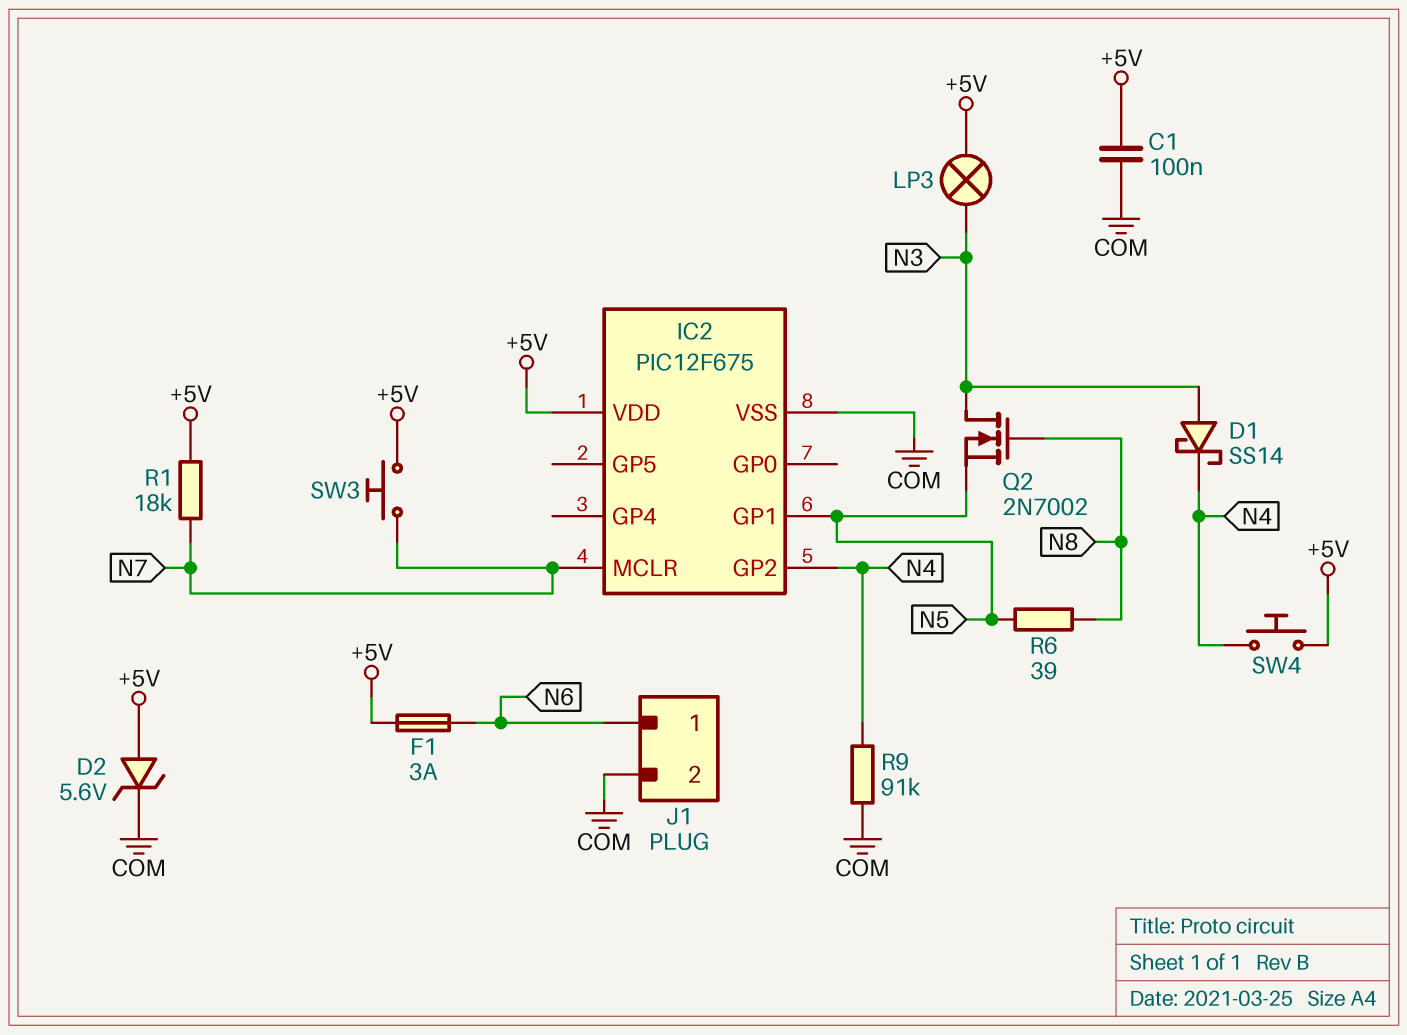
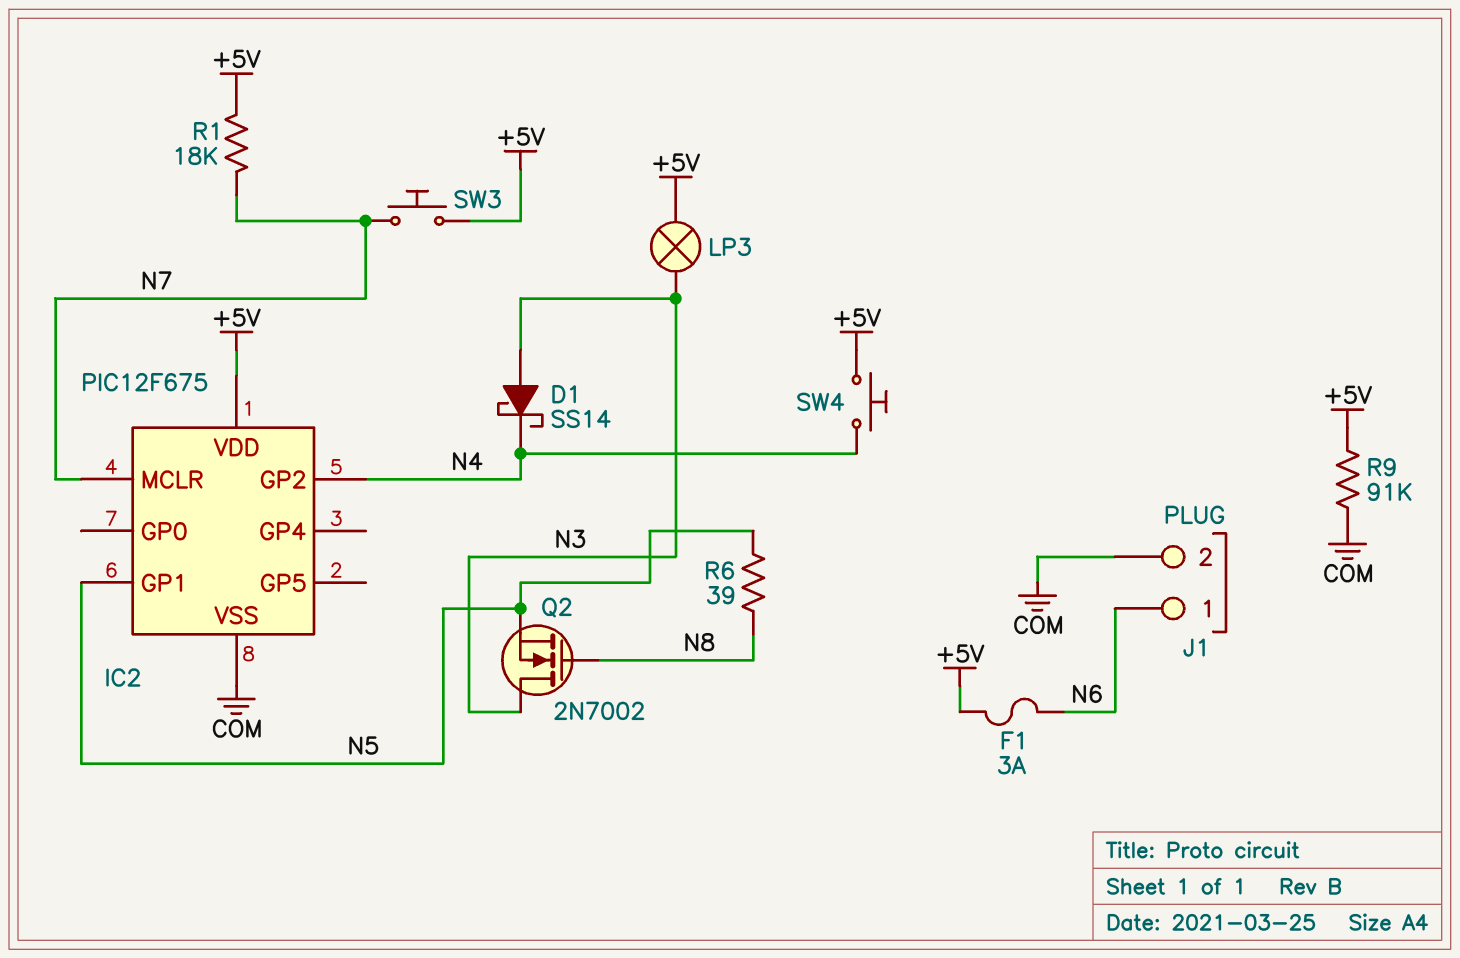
C1: 100nF (+5V, COM) -> none
D2: zener 5.6V (A +5V, K COM) -> none
R9: 91k (COM, N4) -> 91k (+5V, COM)

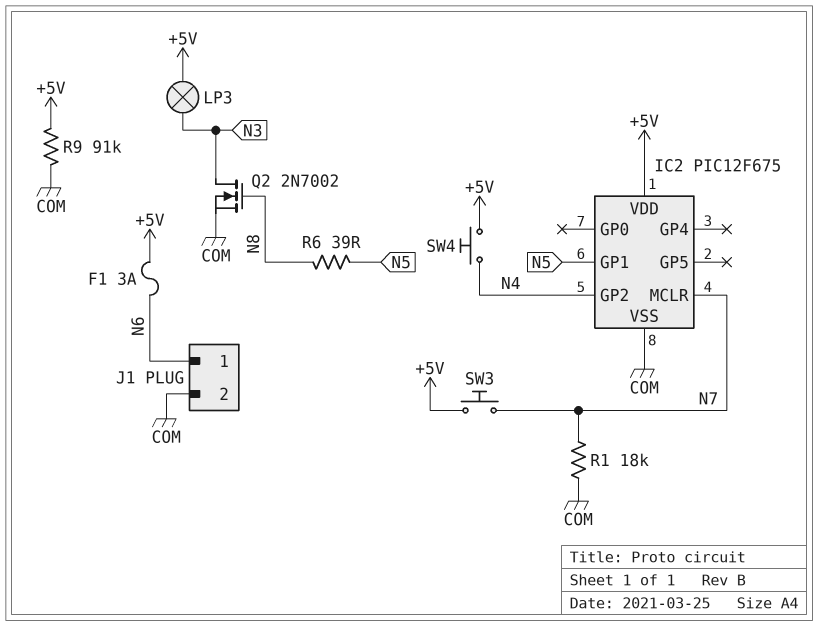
D1: schottky SS14 (A N3, K N4) -> none
Q2: NMOS 2N7002 (G N8, D N3, S N5) -> NMOS 2N7002 (G N8, D N3, S COM)
R1: 18k (+5V, N7) -> 18k (COM, N7)

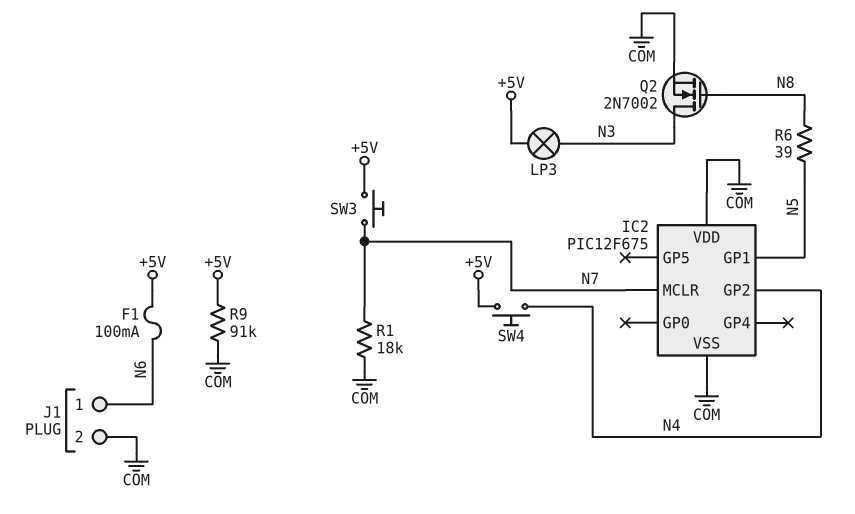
F1: 3A (+5V, N6) -> 100mA (+5V, N6)
IC2 pin VDD: +5V -> COM

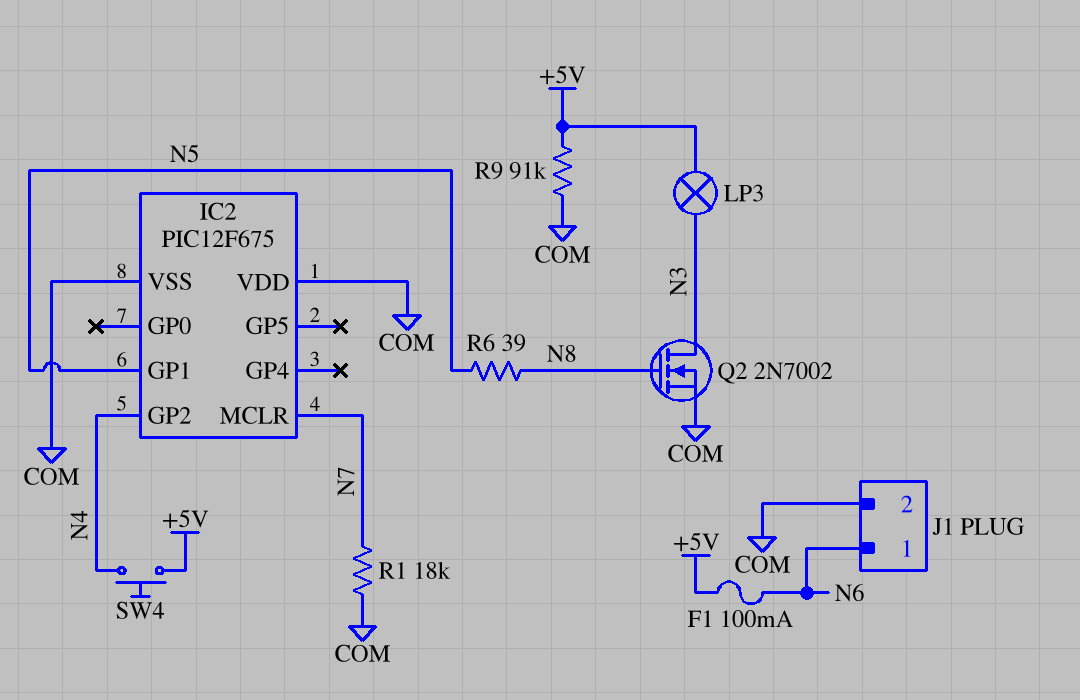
SW3: button (+5V, N7) -> none

